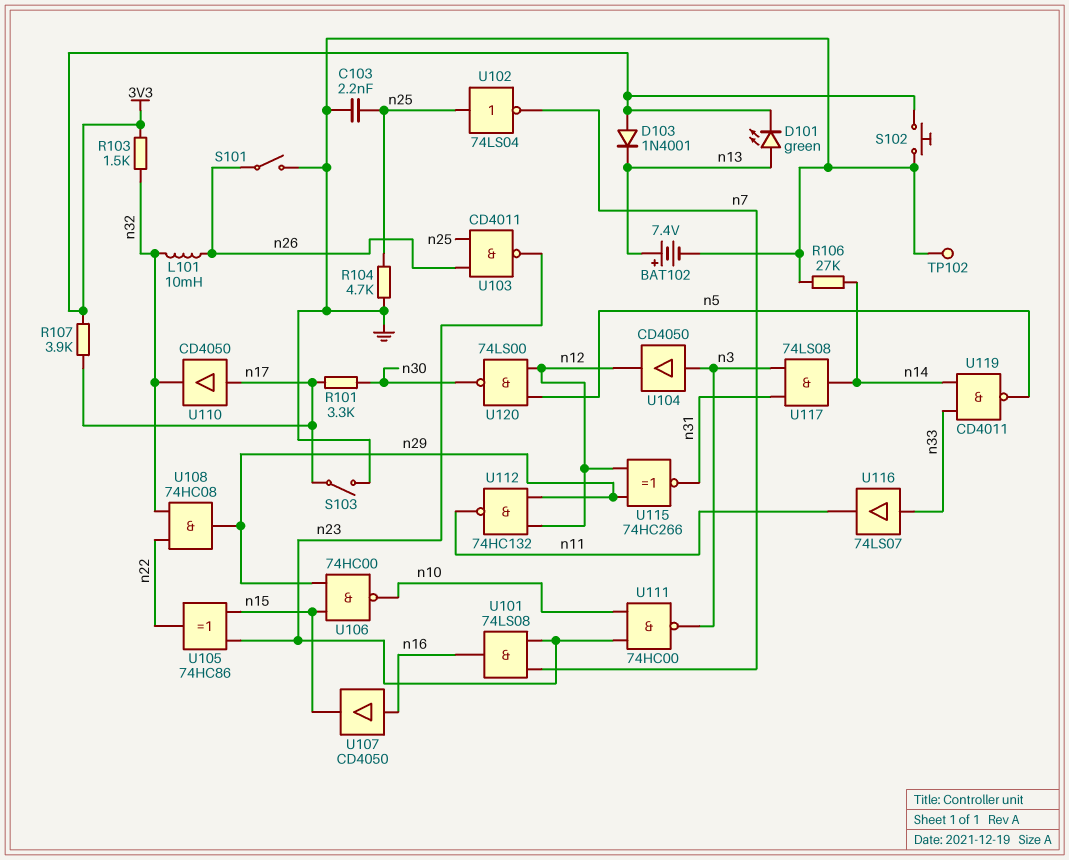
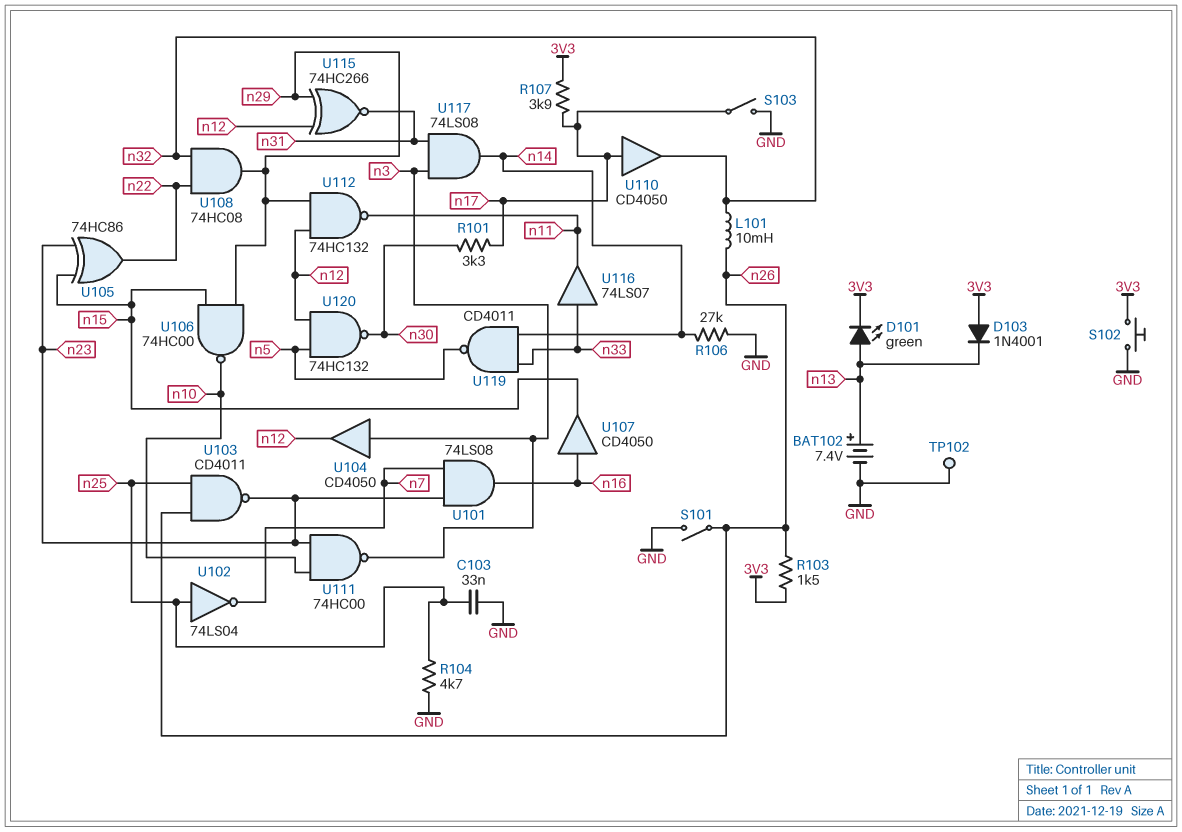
C103: 2.2nF (GND, n25) -> 33nF (GND, n25)
R103: 1.5k (3V3, n32) -> 1.5k (3V3, n26)
U120: NAND 74LS00 (in n5, in n12, out n30) -> NAND 74HC132 (in n5, in n12, out n30)

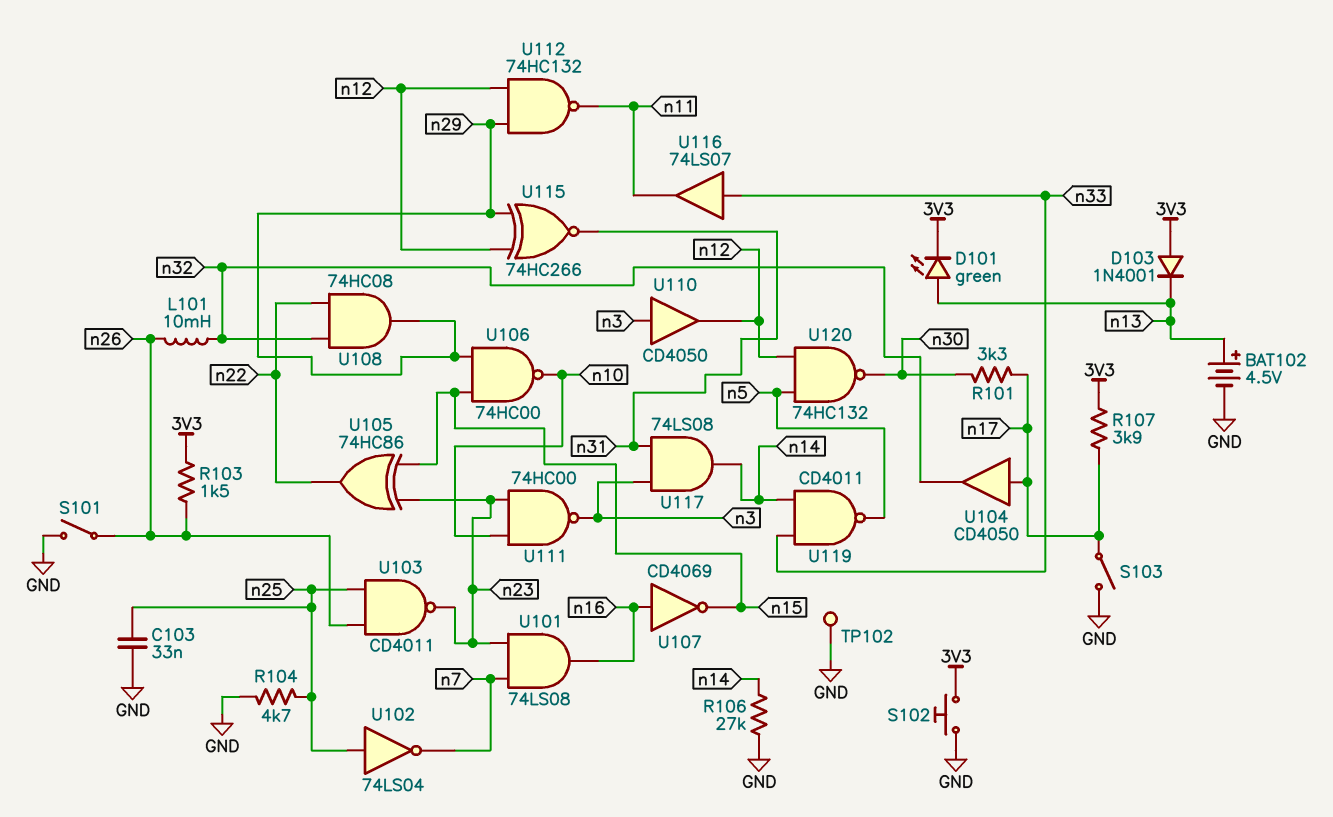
BAT102: 7.4V (plus n13, minus GND) -> 4.5V (plus n13, minus GND)
U104: buffer CD4050 (in n3, out n12) -> buffer CD4050 (in n17, out n32)
U107: buffer CD4050 (in n16, out n15) -> NOT CD4069 (in n16, out n15)
U110: buffer CD4050 (in n17, out n32) -> buffer CD4050 (in n3, out n12)

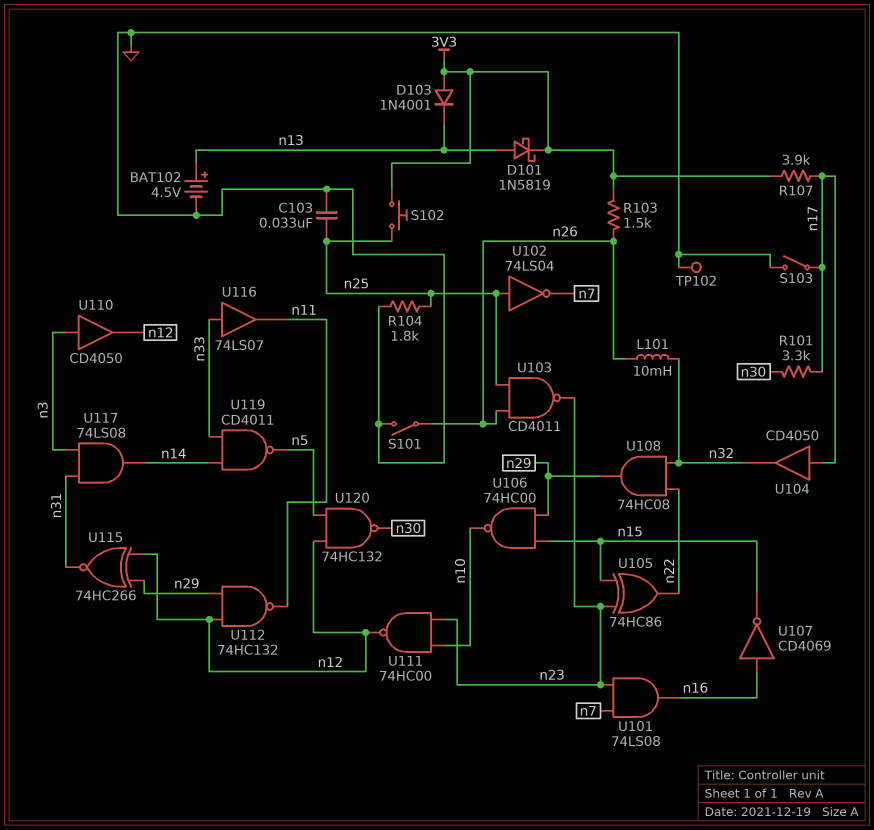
D101: LED green (A n13, K 3V3) -> schottky 1N5819 (A n13, K 3V3)
R104: 4.7k (GND, n25) -> 1.8k (GND, n25)
R106: 27k (GND, n14) -> none
S102: button (3V3, GND) -> button (3V3, n25)
U111: NAND 74HC00 (in n10, in n23, out n3) -> NAND 74HC00 (in n10, in n23, out n12)

